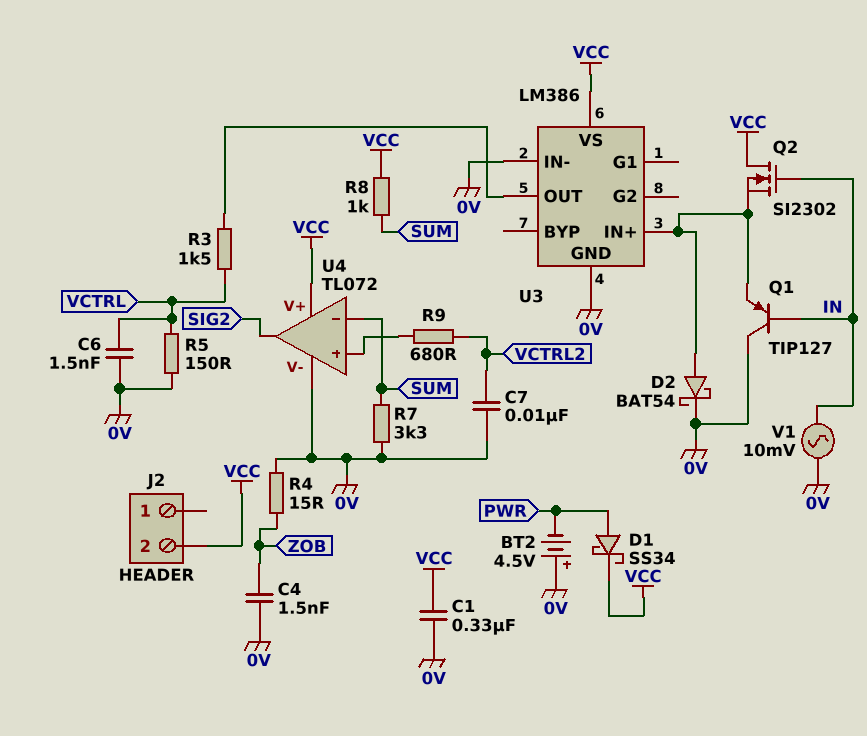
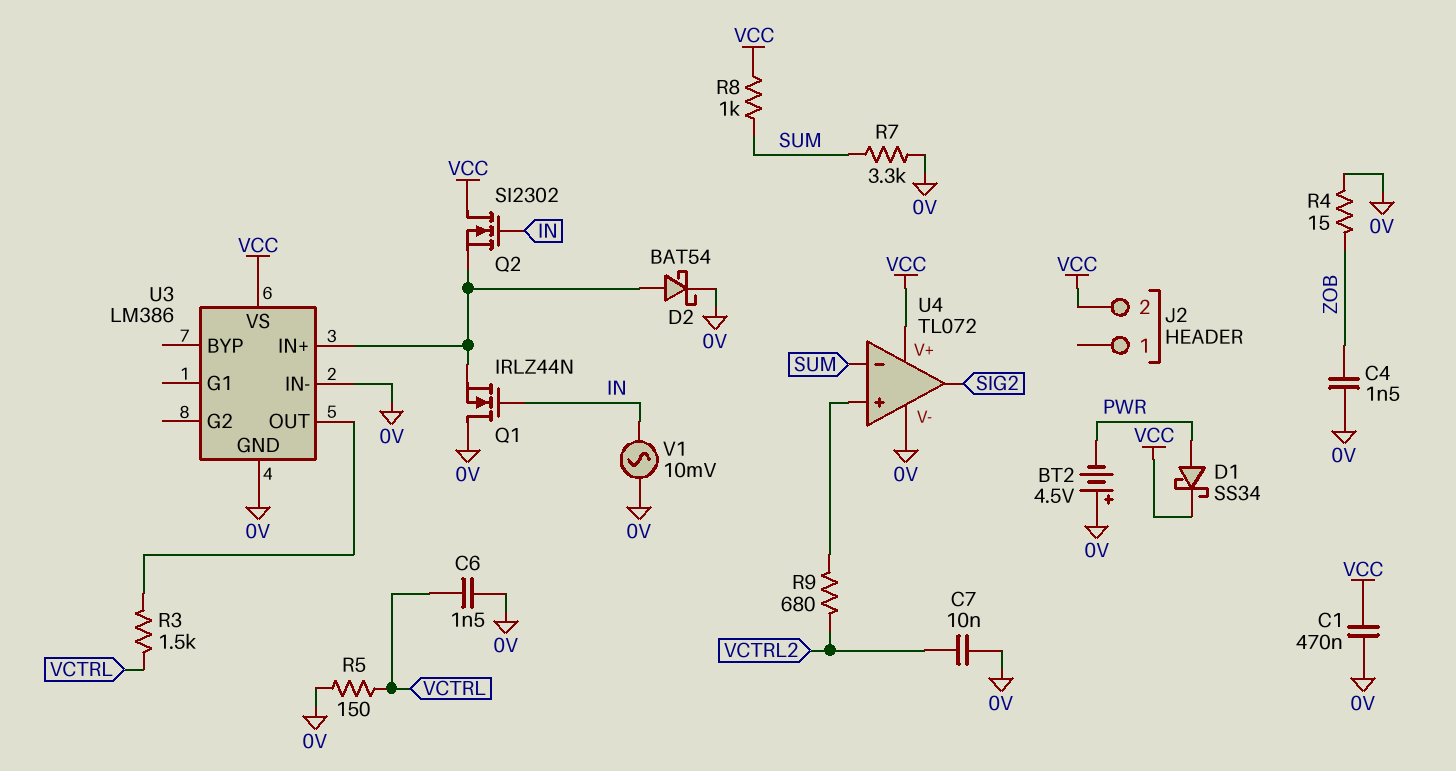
C1: 330nF (0V, VCC) -> 470nF (0V, VCC)
Q1: PNP TIP127 (B IN, C 0V, E U3/IN+) -> NMOS IRLZ44N (G IN, D 0V, S U3/IN+)

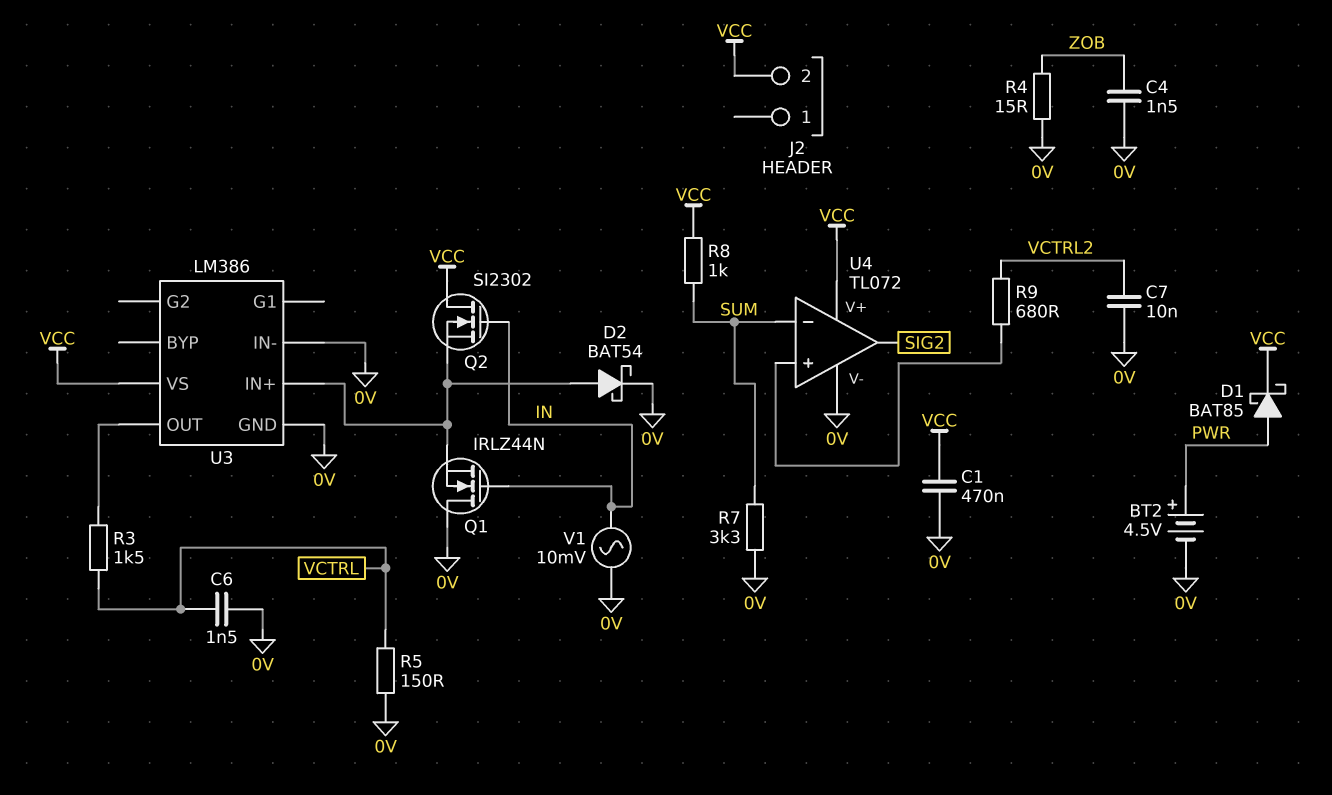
BT2: 4.5V (plus 0V, minus PWR) -> 4.5V (plus PWR, minus 0V)
D1: schottky SS34 (A PWR, K VCC) -> schottky BAT85 (A PWR, K VCC)

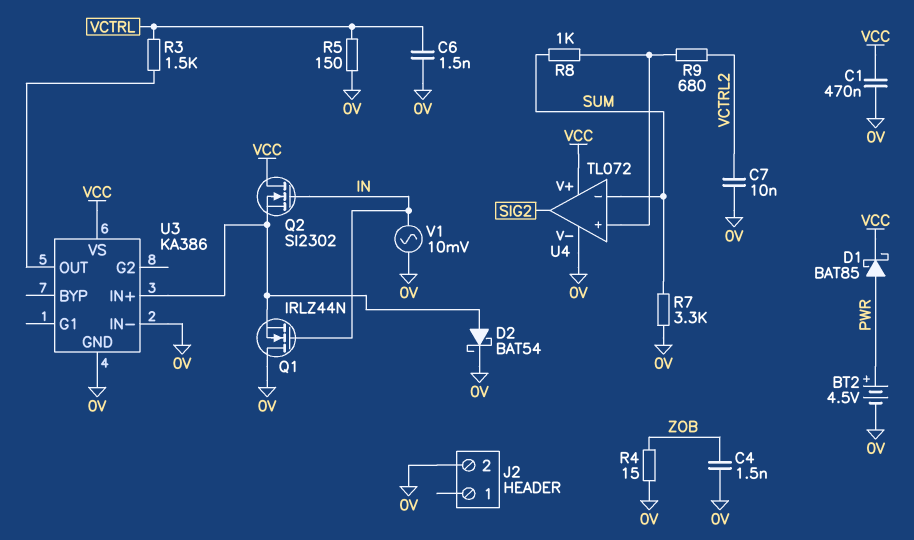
J2 pin 2: VCC -> 0V
R8: 1k (SUM, VCC) -> 1k (SUM, U4/in+)
U3: LM386 -> KA386

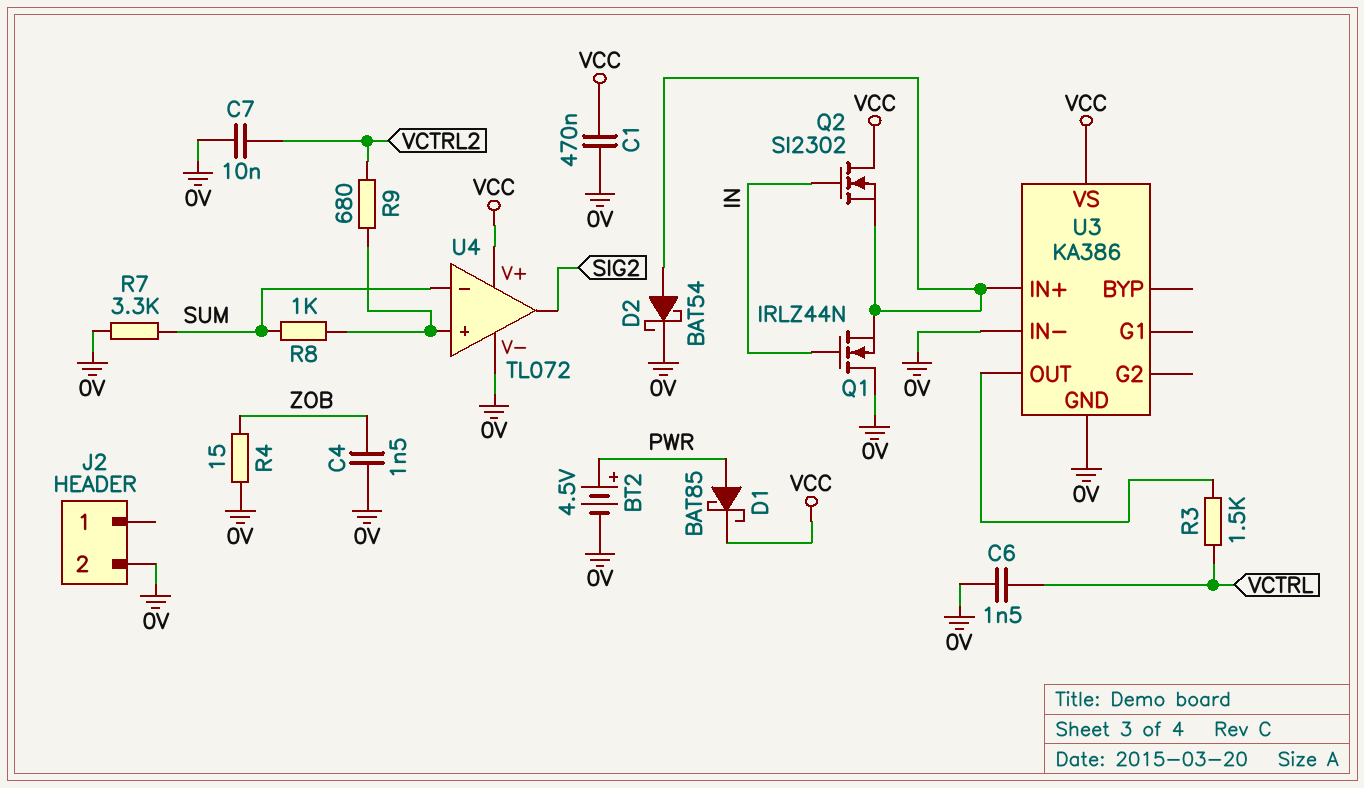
R5: 150 (0V, VCTRL) -> none
V1: AC 10mV (0V, IN) -> none

